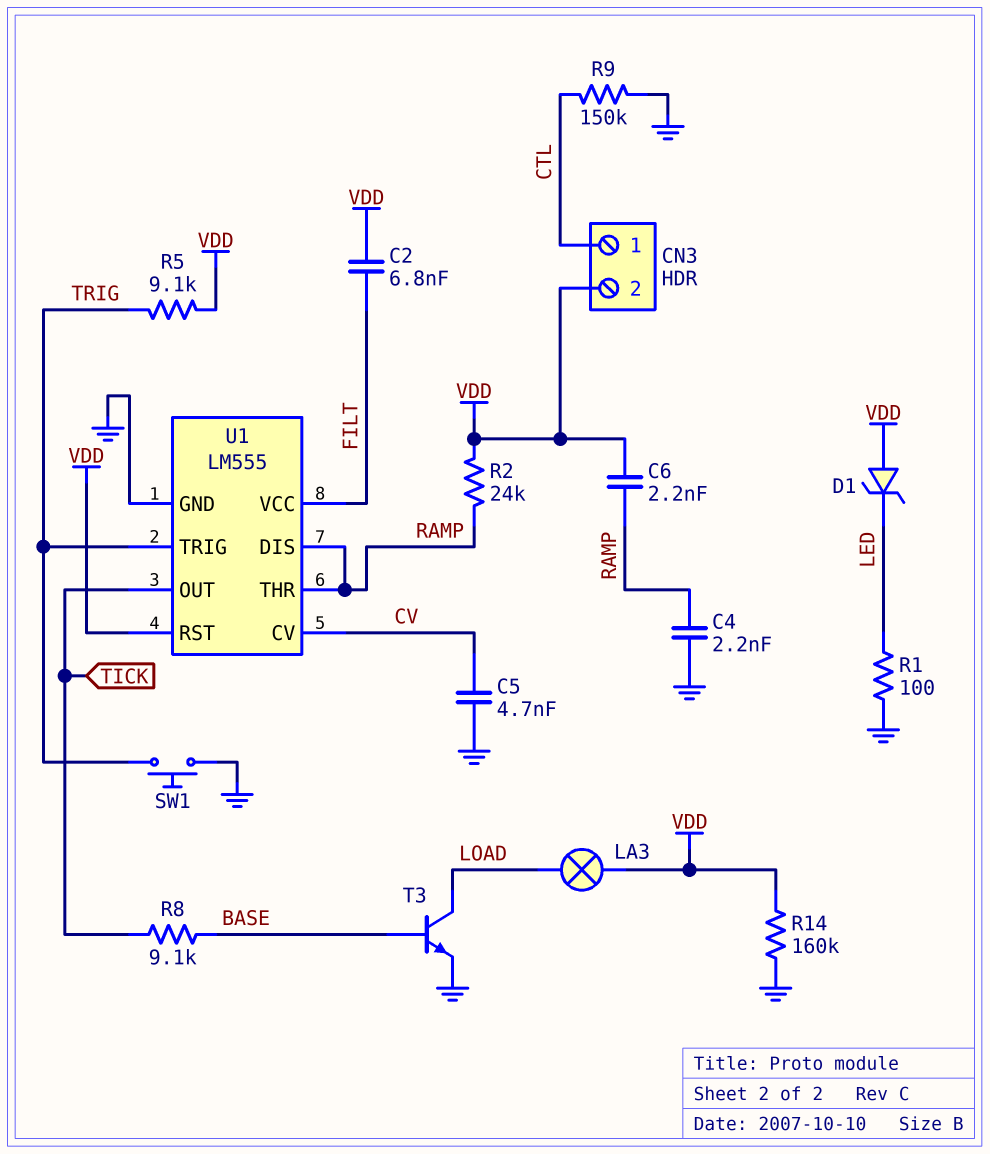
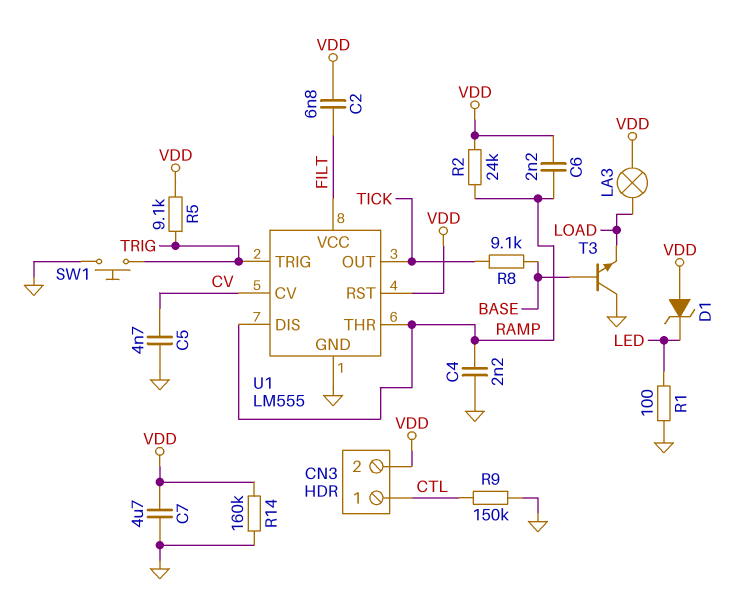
C7: none -> 4.7uF (GND, VDD)
T3: NPN (B BASE, C LOAD, E GND) -> NPN (B BASE, C GND, E LOAD)

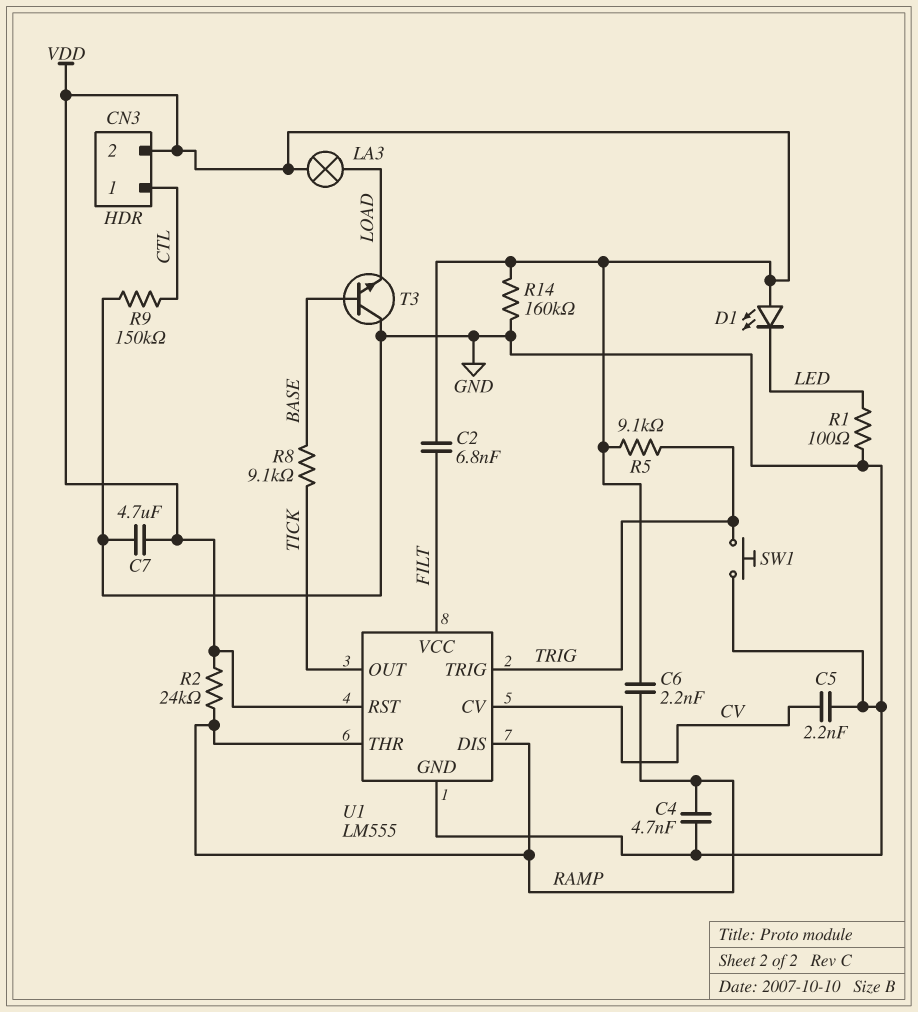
C4: 2.2nF (GND, RAMP) -> 4.7nF (GND, RAMP)
C5: 4.7nF (CV, GND) -> 2.2nF (CV, GND)
D1: zener (A VDD, K LED) -> LED (A VDD, K LED)

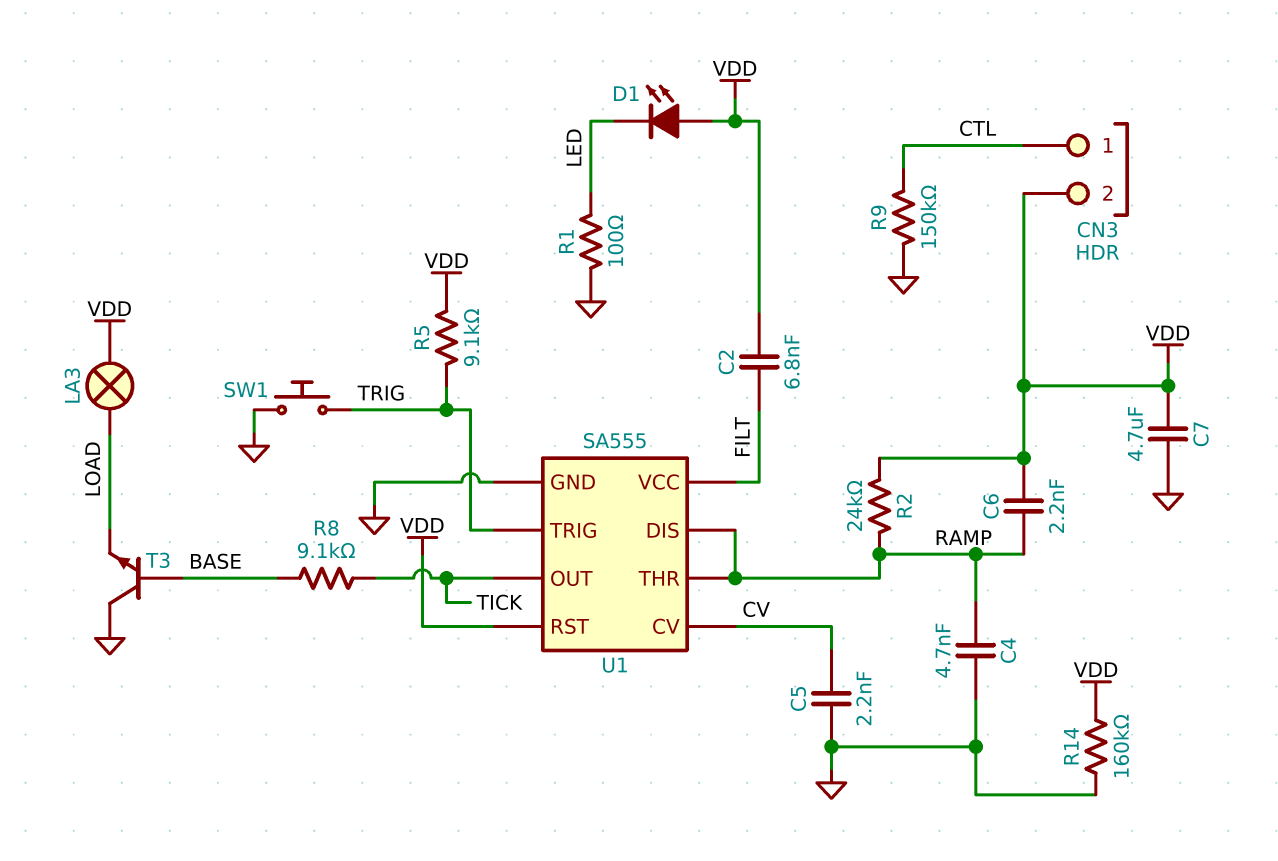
U1: LM555 -> SA555

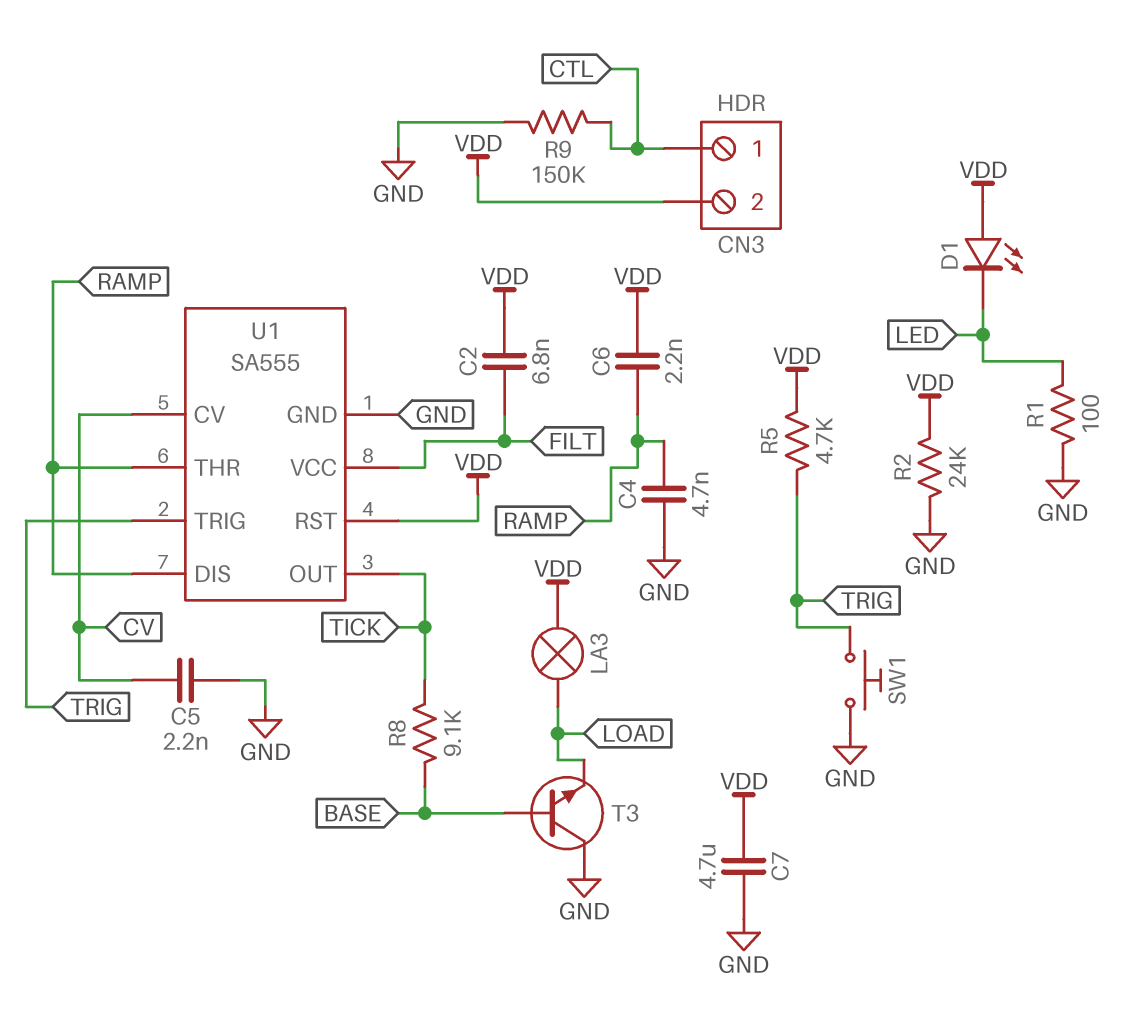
R2: 24k (RAMP, VDD) -> 24k (GND, VDD)
R5: 9.1k (TRIG, VDD) -> 4.7k (TRIG, VDD)
R14: 160k (GND, VDD) -> none

